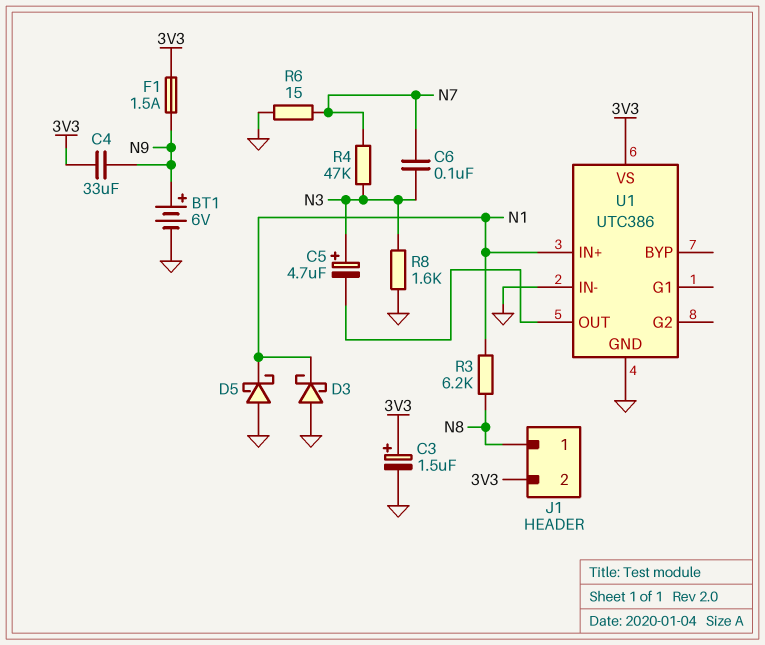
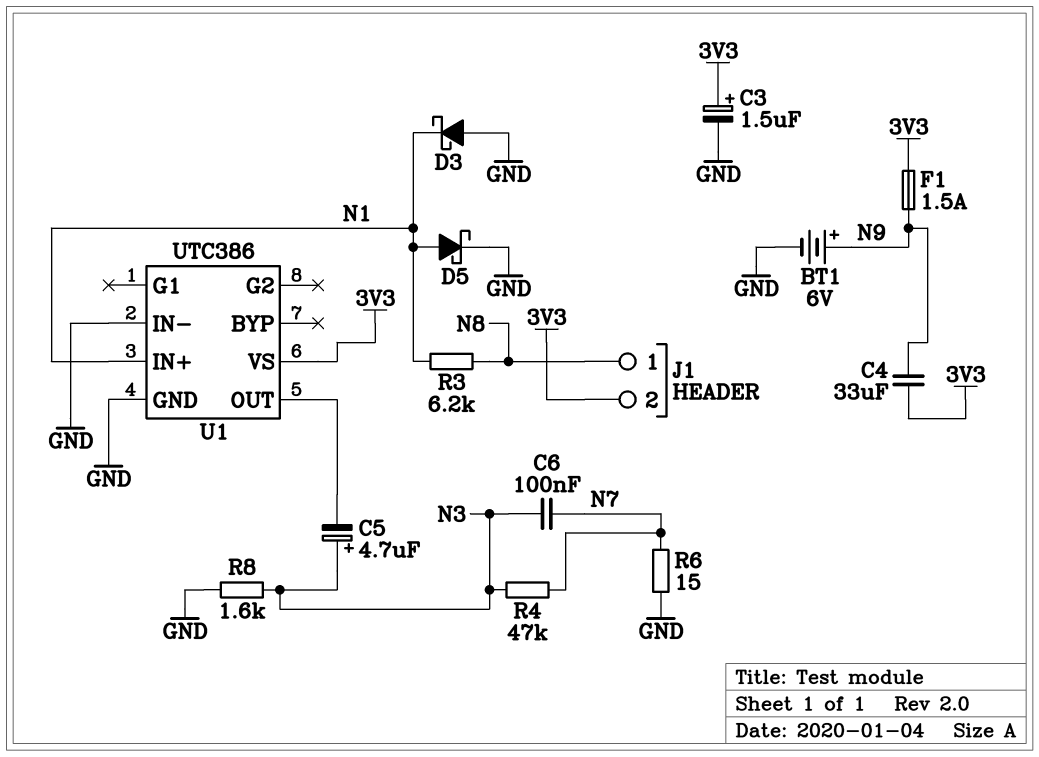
D5: schottky (A GND, K N1) -> schottky (A N1, K GND)

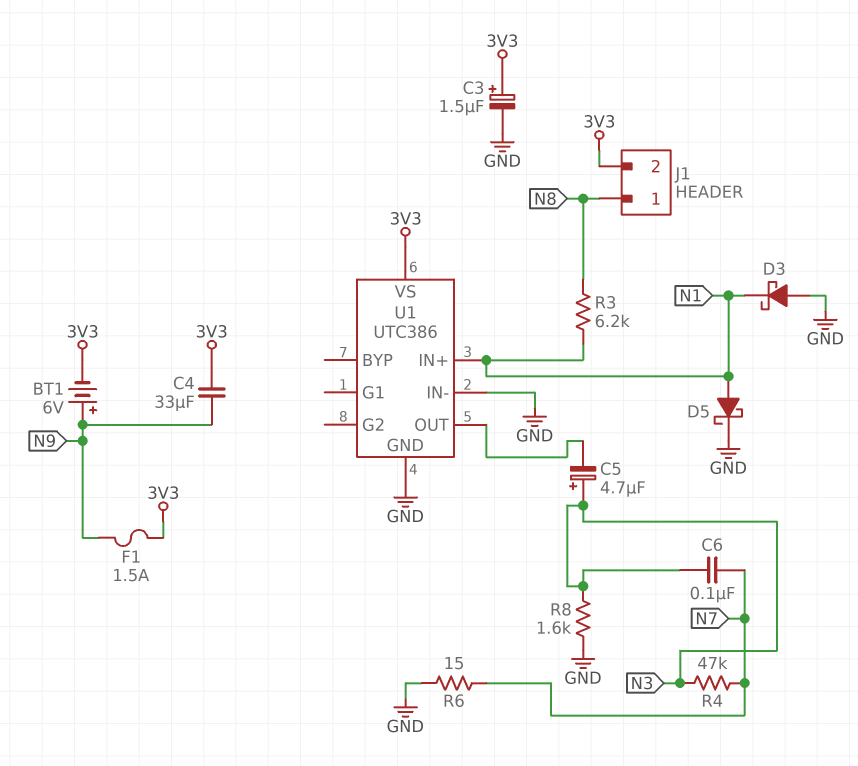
BT1: 6V (plus N9, minus GND) -> 6V (plus N9, minus 3V3)

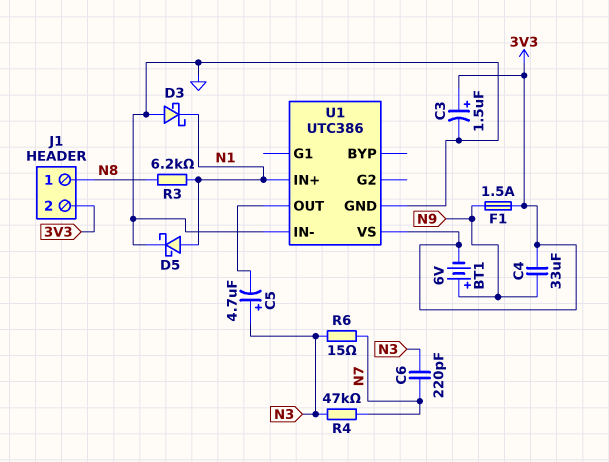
C6: 100nF (N3, N7) -> 220pF (N3, N7)
R6: 15 (GND, N7) -> 15 (N3, N7)
R8: 1.6k (GND, N3) -> none

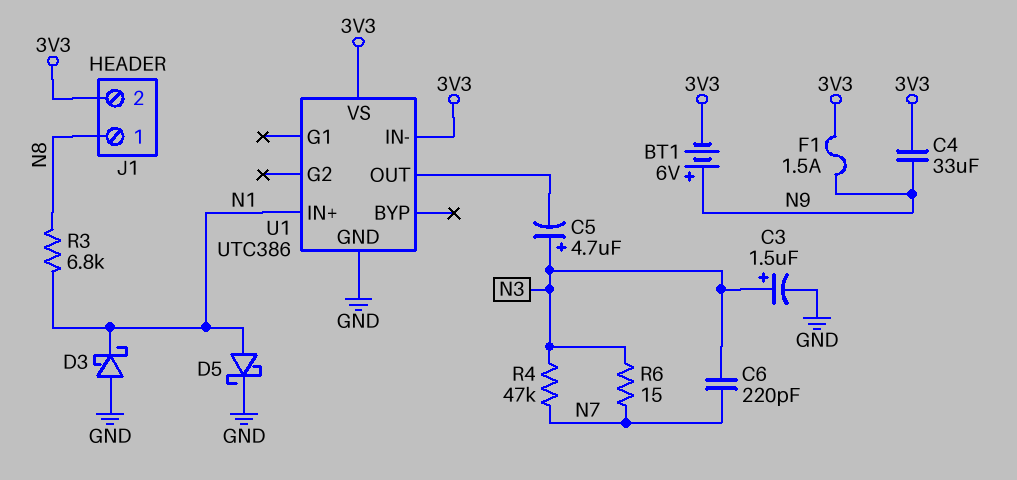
C3: 1.5uF (plus 3V3, minus GND) -> 1.5uF (plus N3, minus GND)
R3: 6.2k (N1, N8) -> 6.8k (N1, N8)
U1 pin IN-: GND -> 3V3

